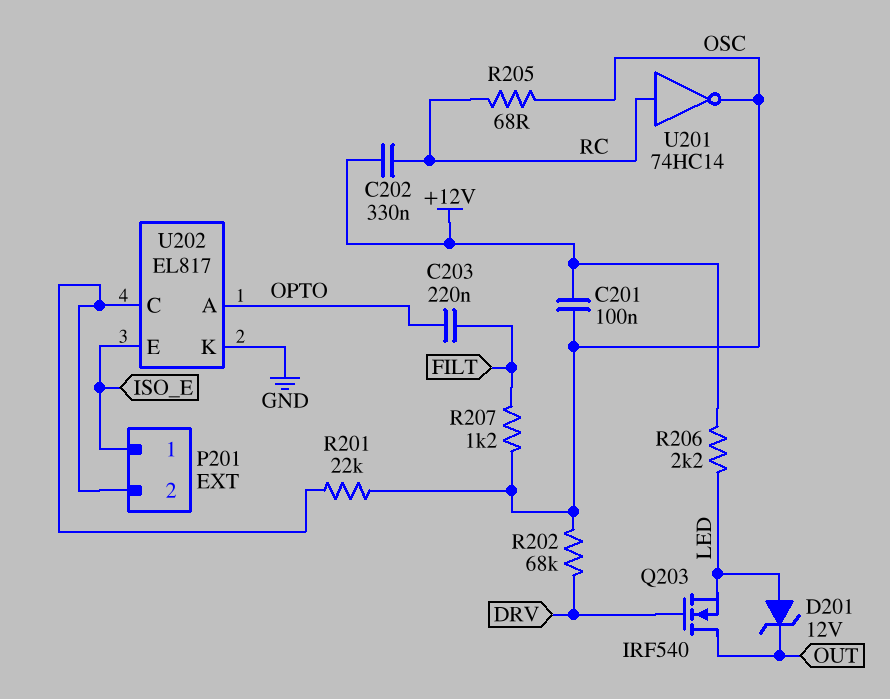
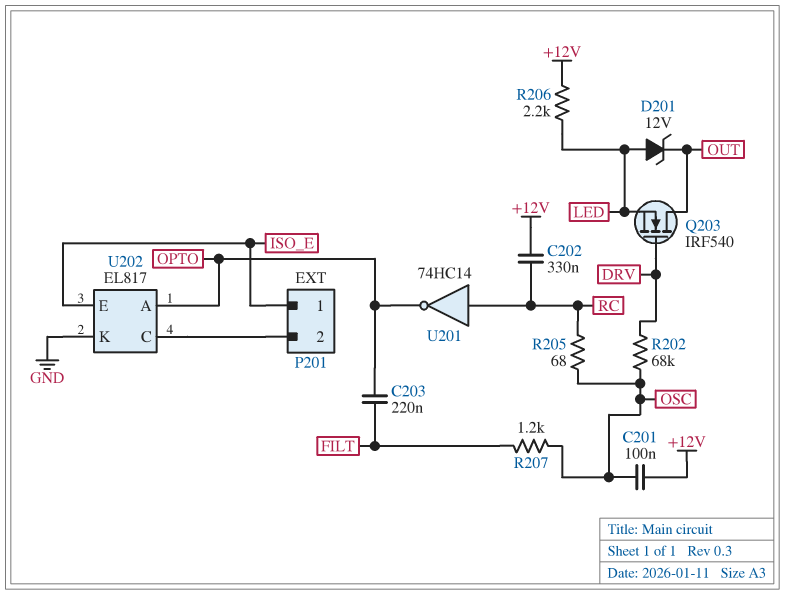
R201: 22k (OSC, P201/2) -> none
U201: NOT 74HC14 (in RC, out OSC) -> NOT 74HC14 (in RC, out OPTO)

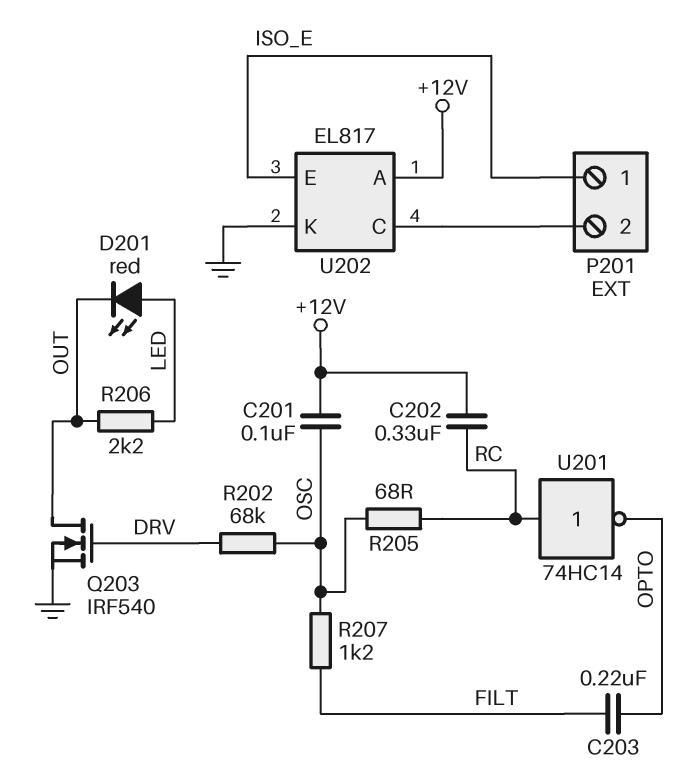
D201: zener 12V (A LED, K OUT) -> LED red (A LED, K OUT)
Q203: NMOS IRF540 (G DRV, D OUT, S LED) -> NMOS IRF540 (G DRV, D OUT, S GND)
R206: 2.2k (+12V, LED) -> 2.2k (LED, OUT)
U202 pin A: OPTO -> +12V

